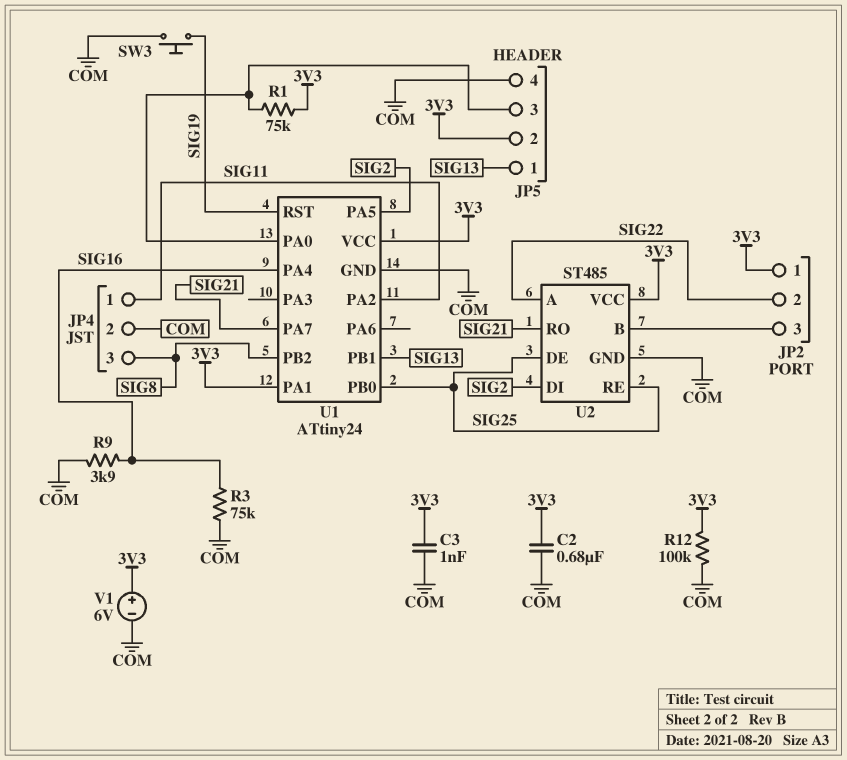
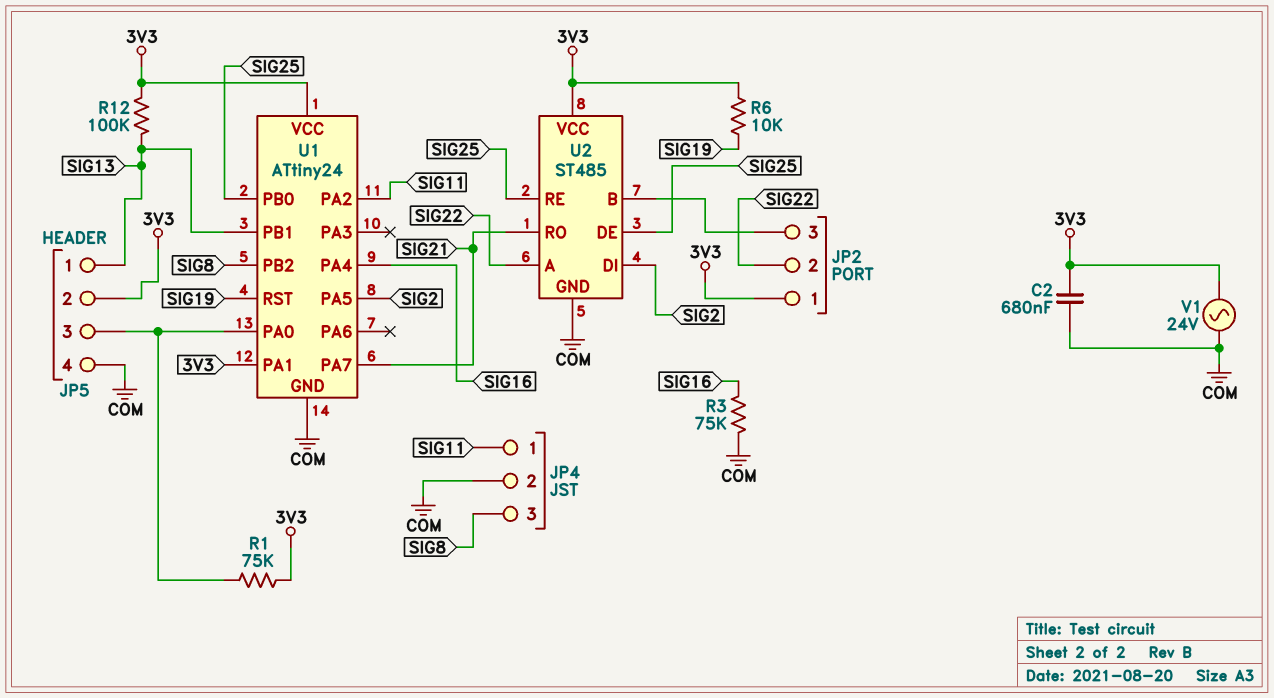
C3: 1nF (3V3, COM) -> none
R6: none -> 10k (3V3, SIG19)
R9: 3.9k (COM, SIG16) -> none
R12: 100k (3V3, COM) -> 100k (3V3, SIG13)
SW3: button (COM, SIG19) -> none
V1: 6V (plus 3V3, minus COM) -> AC 24V (3V3, COM)

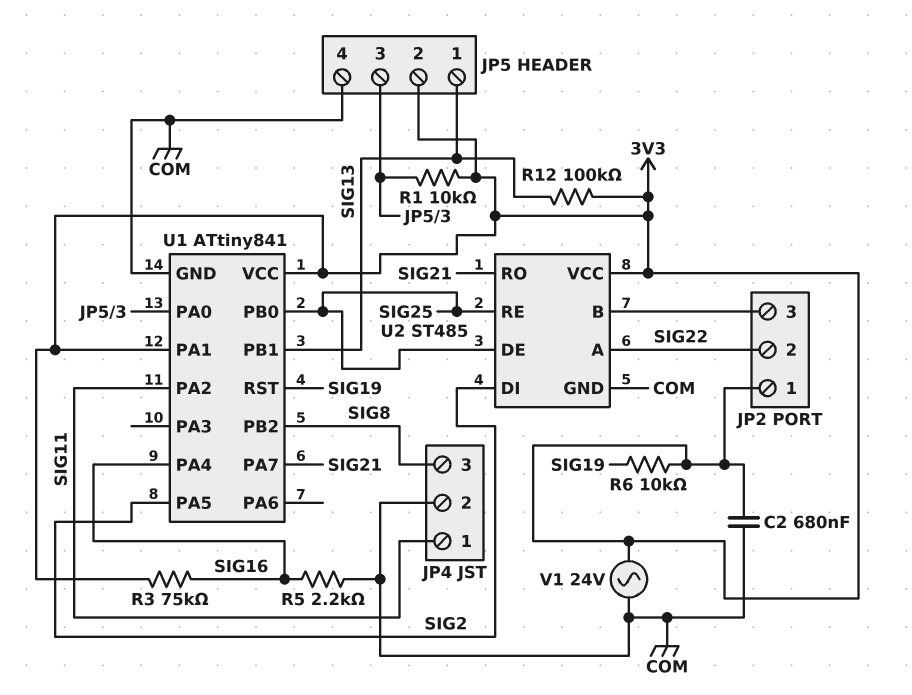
R1: 75k (3V3, JP5/3) -> 10k (3V3, JP5/3)
R3: 75k (COM, SIG16) -> 75k (3V3, SIG16)
R5: none -> 2.2k (COM, SIG16)
U1: ATtiny24 -> ATtiny841

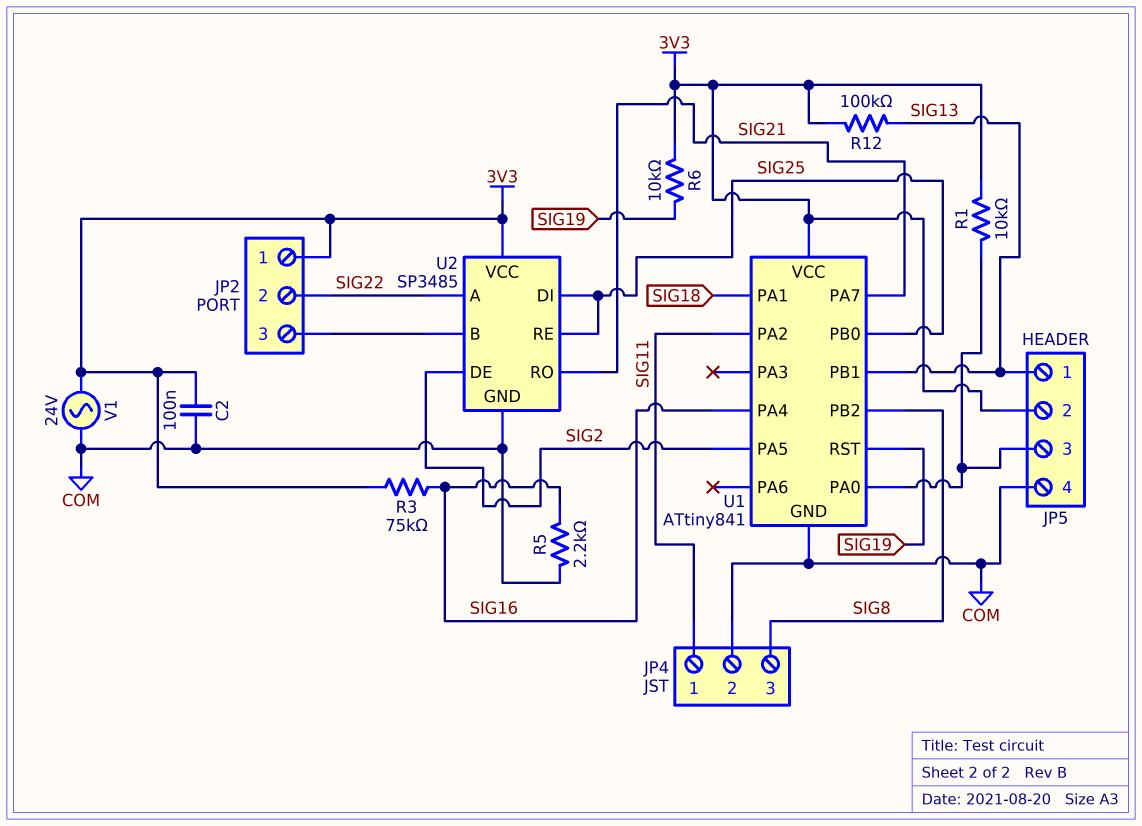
C2: 680nF (3V3, COM) -> 100nF (3V3, COM)
U1 pin PA1: 3V3 -> SIG18
U2: ST485 -> SP3485
U2 pin DE: SIG25 -> SIG2
U2 pin DI: SIG2 -> SIG25

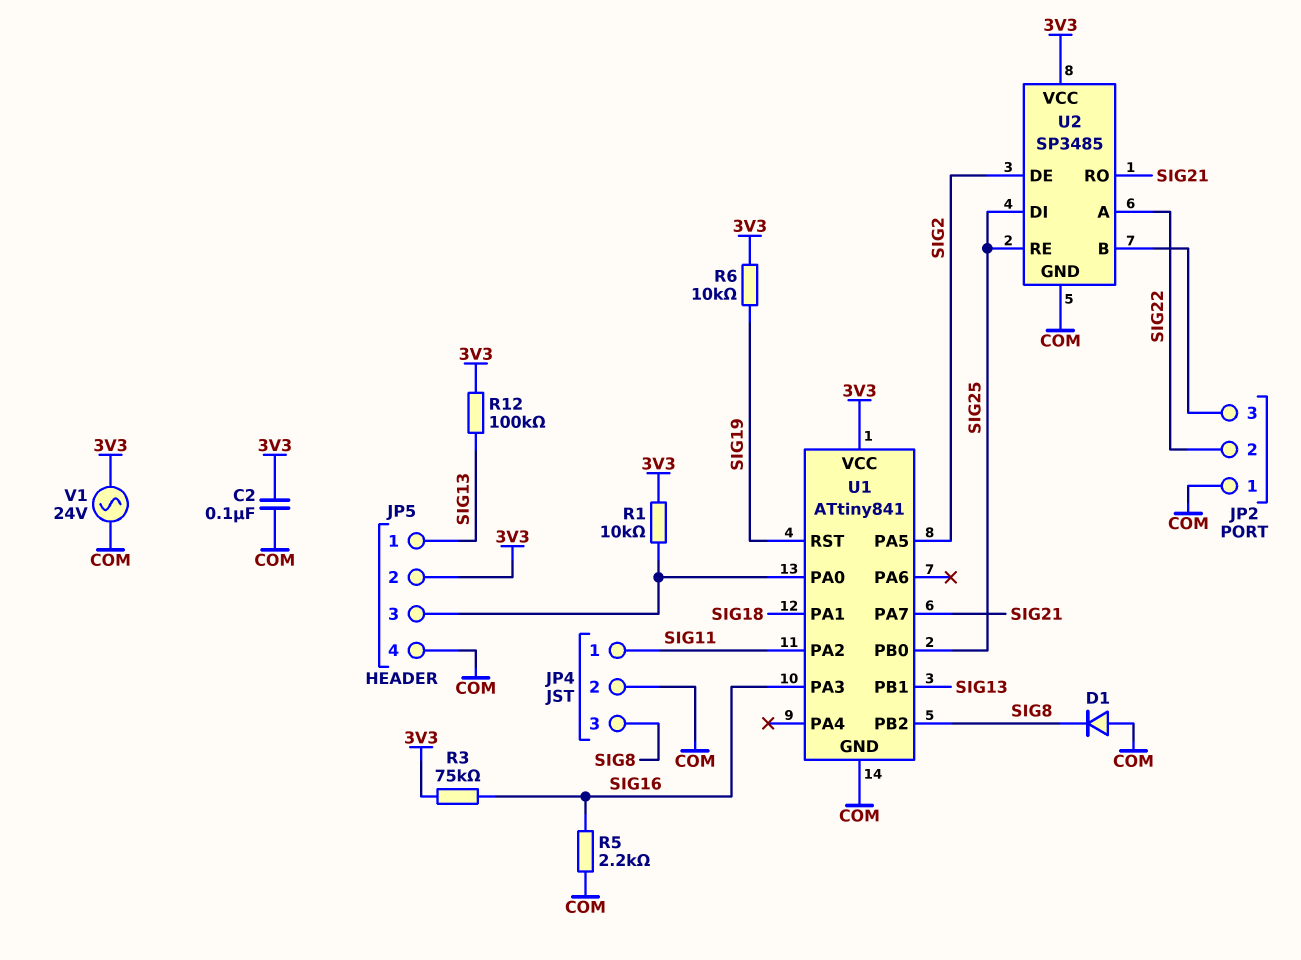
D1: none -> diode (A COM, K SIG8)
JP2 pin 1: 3V3 -> COM
U1 pin PA3: none -> SIG16
U1 pin PA4: SIG16 -> none

